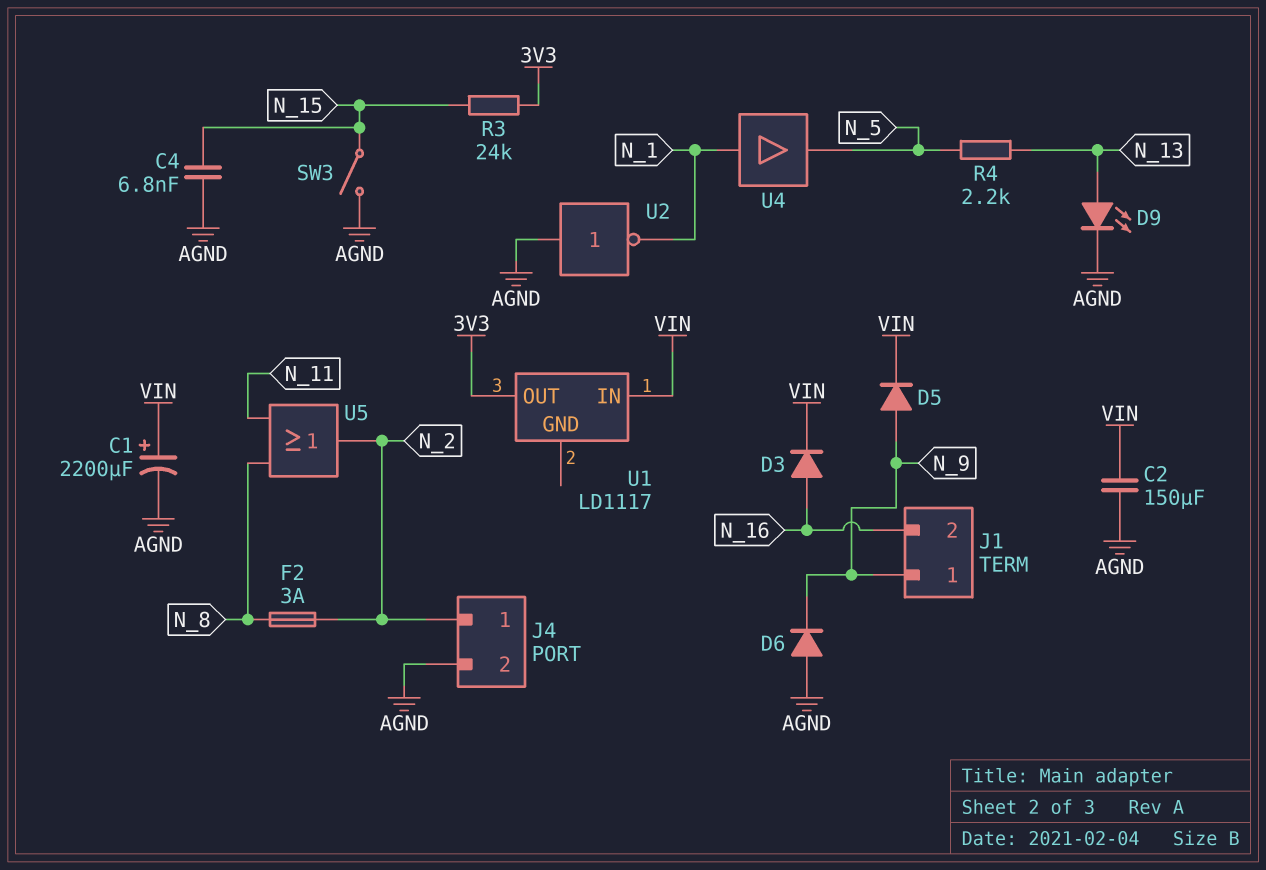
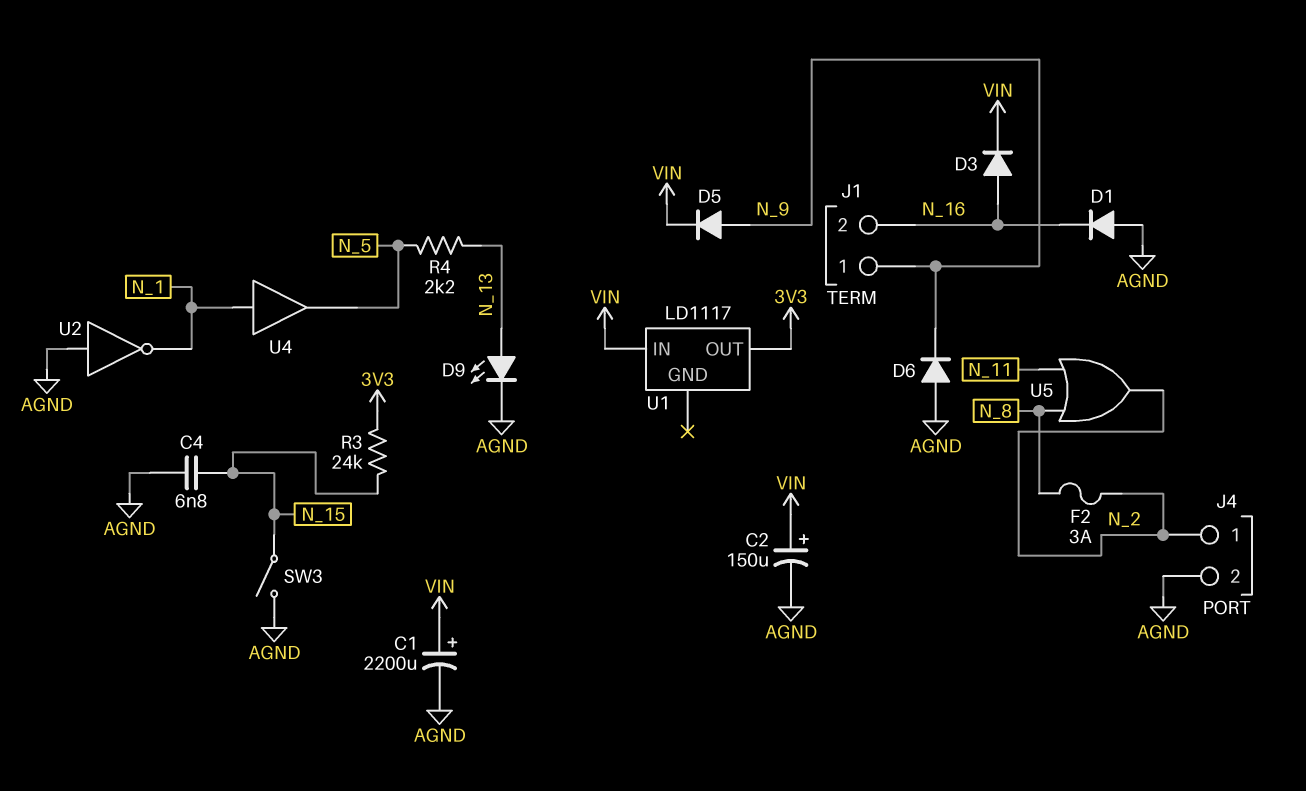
C2: 150uF (AGND, VIN) -> 150uF (plus VIN, minus AGND)
D1: none -> diode (A AGND, K N_16)

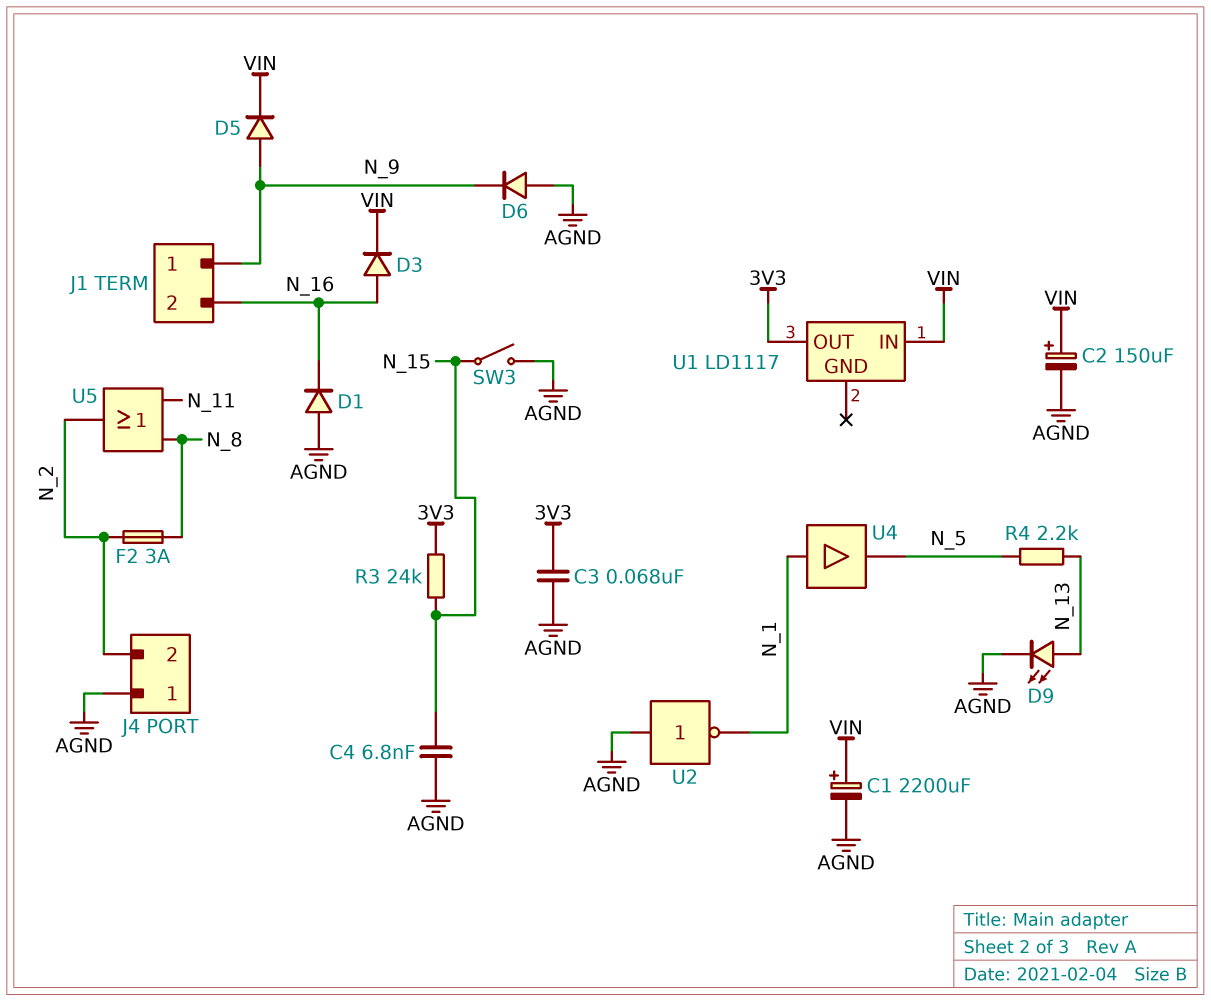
C3: none -> 68nF (3V3, AGND)
J4 pin 1: N_2 -> AGND
J4 pin 2: AGND -> N_2

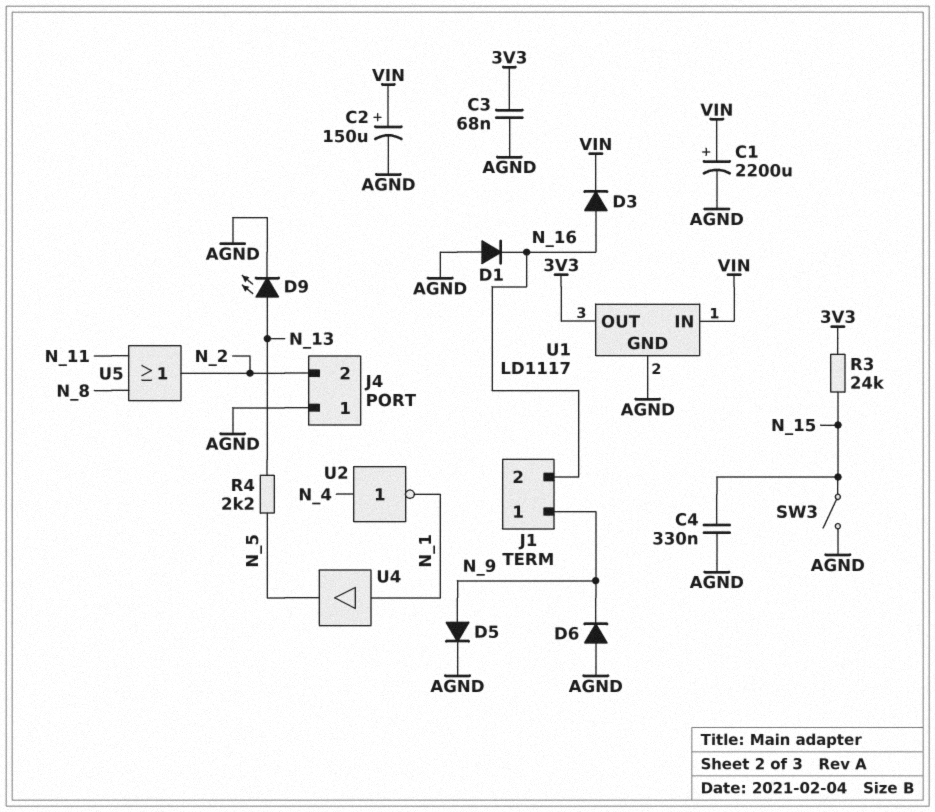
C4: 6.8nF (AGND, N_15) -> 330nF (AGND, N_15)
D5: diode (A N_9, K VIN) -> diode (A N_9, K AGND)
F2: 3A (N_2, N_8) -> none
U1 pin GND: none -> AGND
U2: NOT (in AGND, out N_1) -> NOT (in N_4, out N_1)

